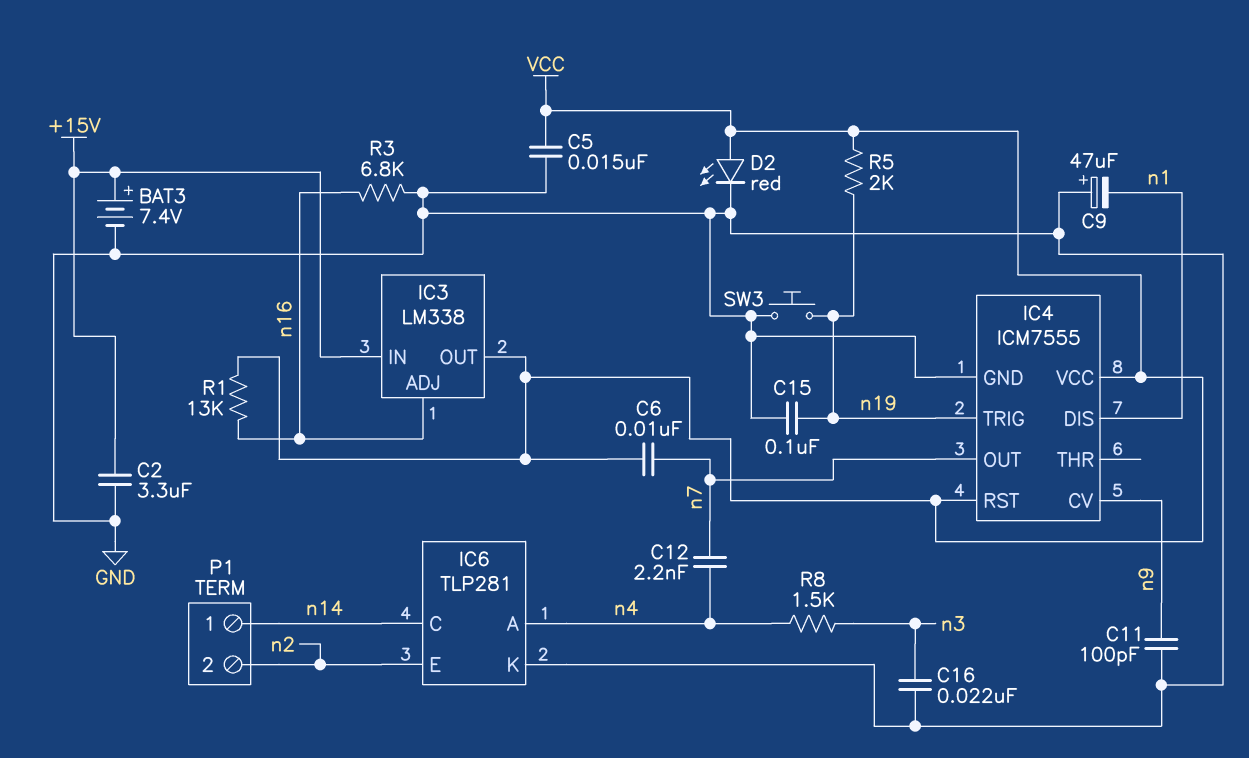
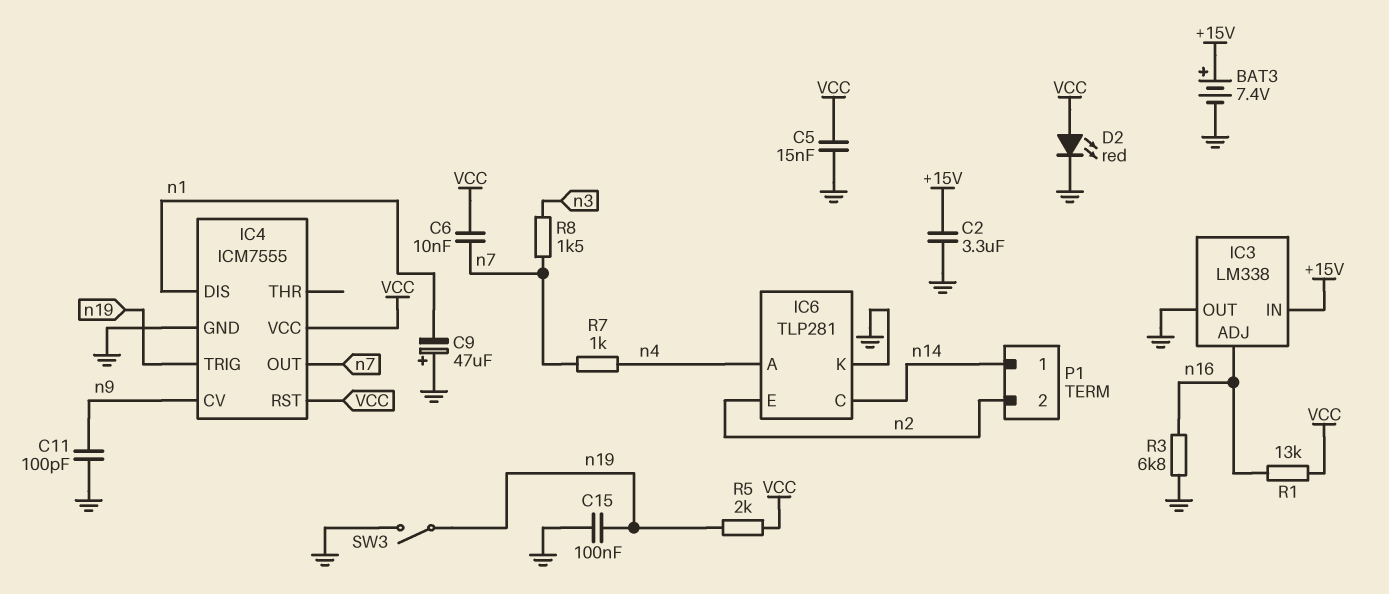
C12: 2.2nF (n4, n7) -> none
C16: 22nF (GND, n3) -> none
IC3 pin OUT: VCC -> GND
R7: none -> 1k (n4, n7)
R8: 1.5k (n3, n4) -> 1.5k (n3, n7)
SW3: button (GND, n19) -> switch (GND, n19)

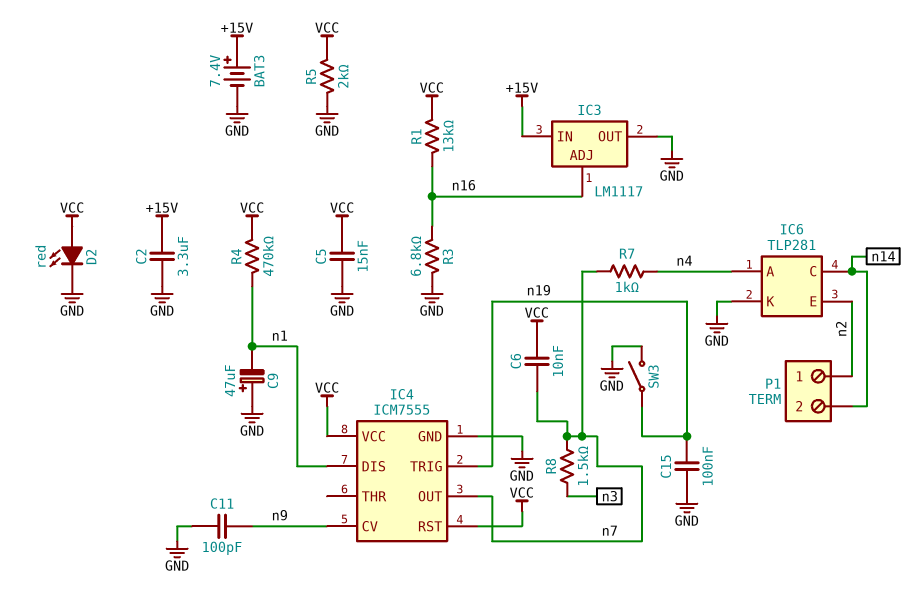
IC3: LM338 -> LM1117
P1 pin 1: n14 -> n2
P1 pin 2: n2 -> n14
R4: none -> 470k (VCC, n1)
R5: 2k (VCC, n19) -> 2k (GND, VCC)

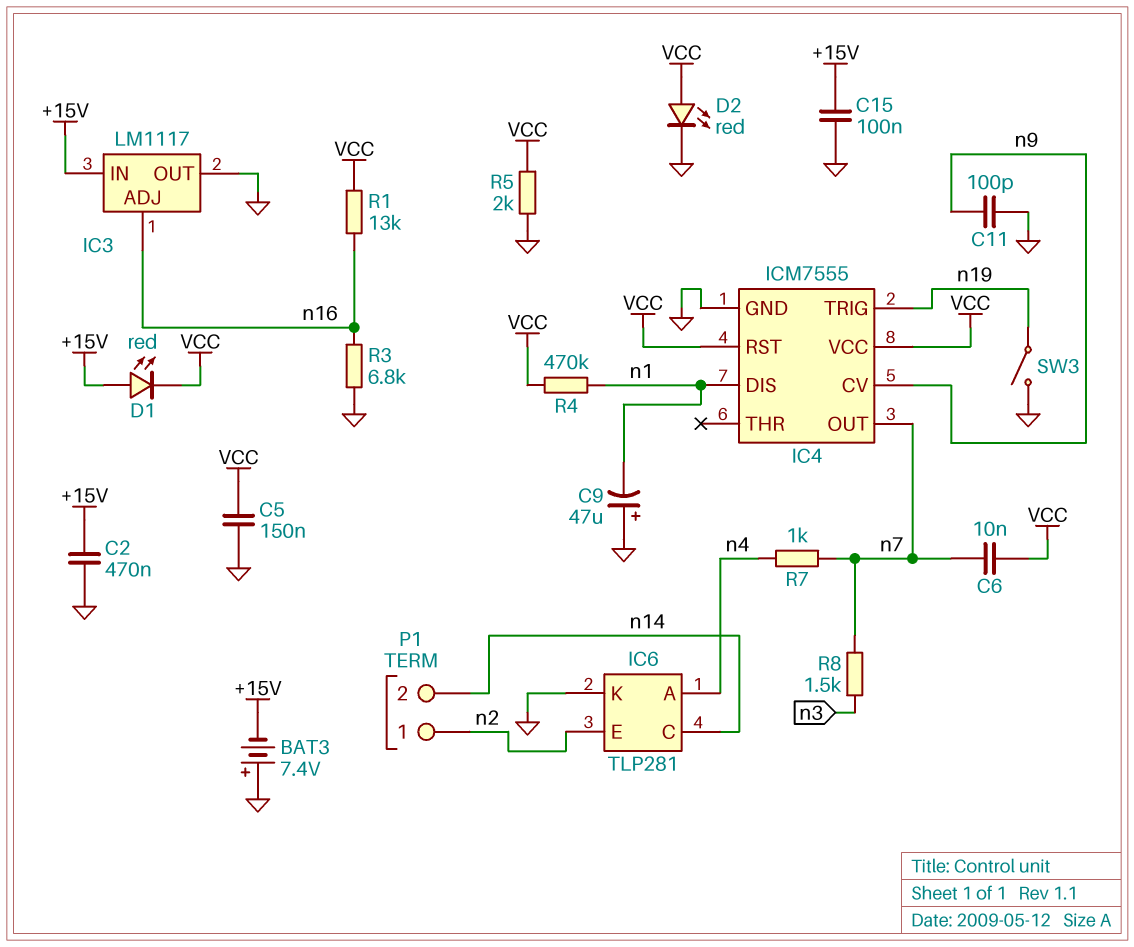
BAT3: 7.4V (plus +15V, minus GND) -> 7.4V (plus GND, minus +15V)
C2: 3.3uF (+15V, GND) -> 470nF (+15V, GND)
C5: 15nF (GND, VCC) -> 150nF (GND, VCC)
C15: 100nF (GND, n19) -> 100nF (+15V, GND)
D1: none -> LED red (A +15V, K VCC)

